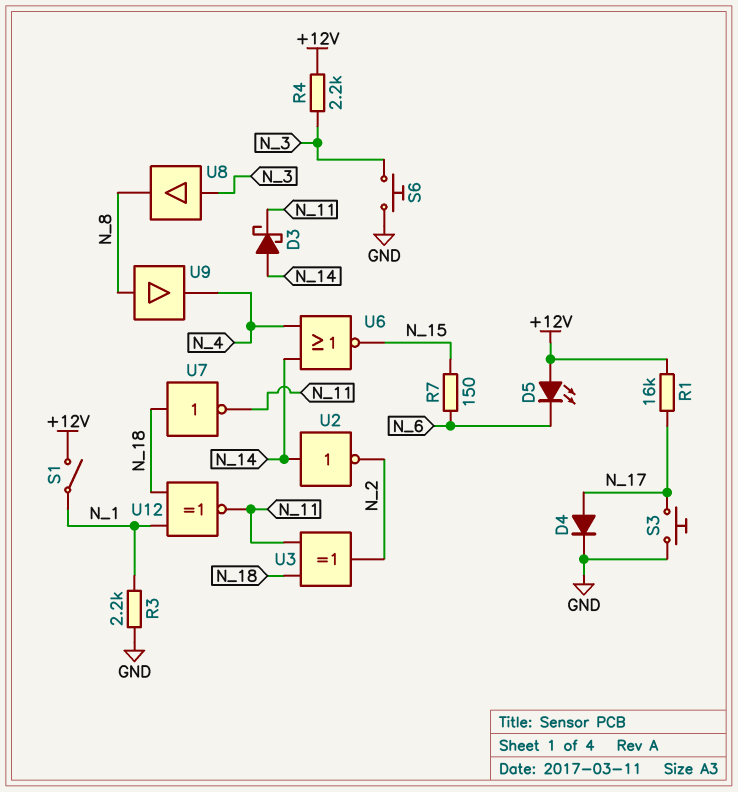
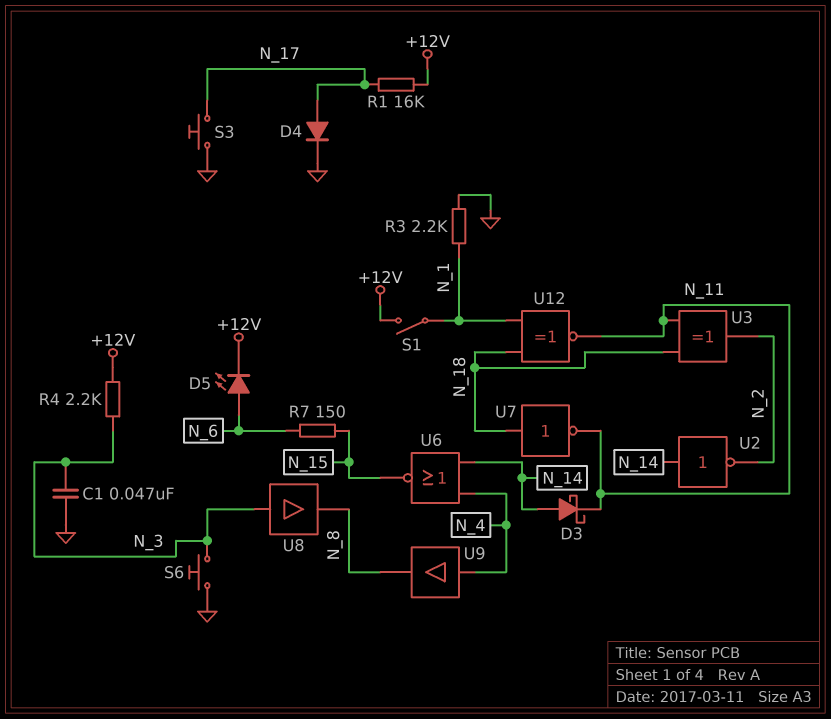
C1: none -> 47nF (GND, N_3)
D5: LED (A +12V, K N_6) -> LED (A N_6, K +12V)
U9: buffer (in N_8, out N_4) -> buffer (in N_4, out N_8)

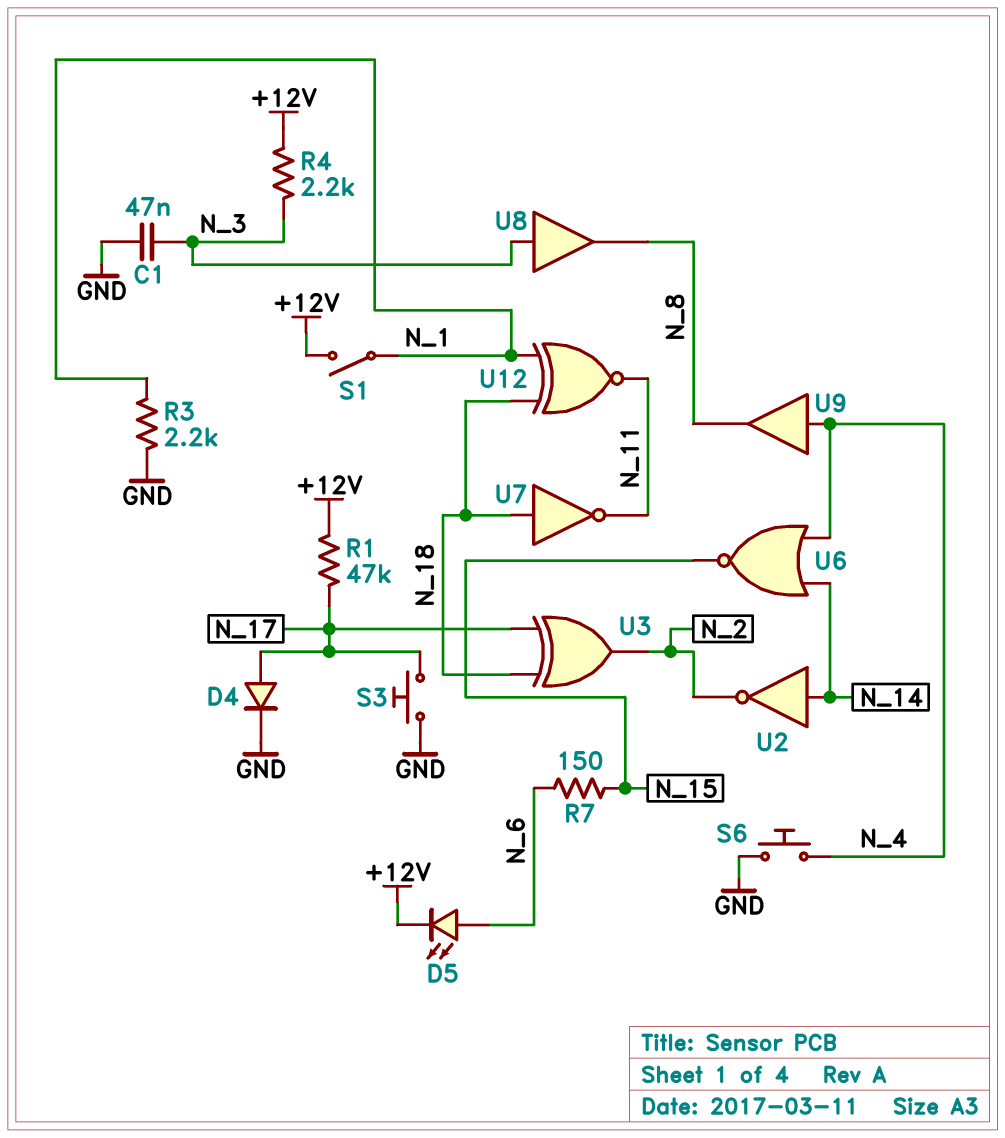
D3: schottky (A N_14, K N_11) -> none
R1: 16k (+12V, N_17) -> 47k (+12V, N_17)
S6: button (GND, N_3) -> button (GND, N_4)
U3: XOR (in N_11, in N_18, out N_2) -> XOR (in N_17, in N_18, out N_2)

